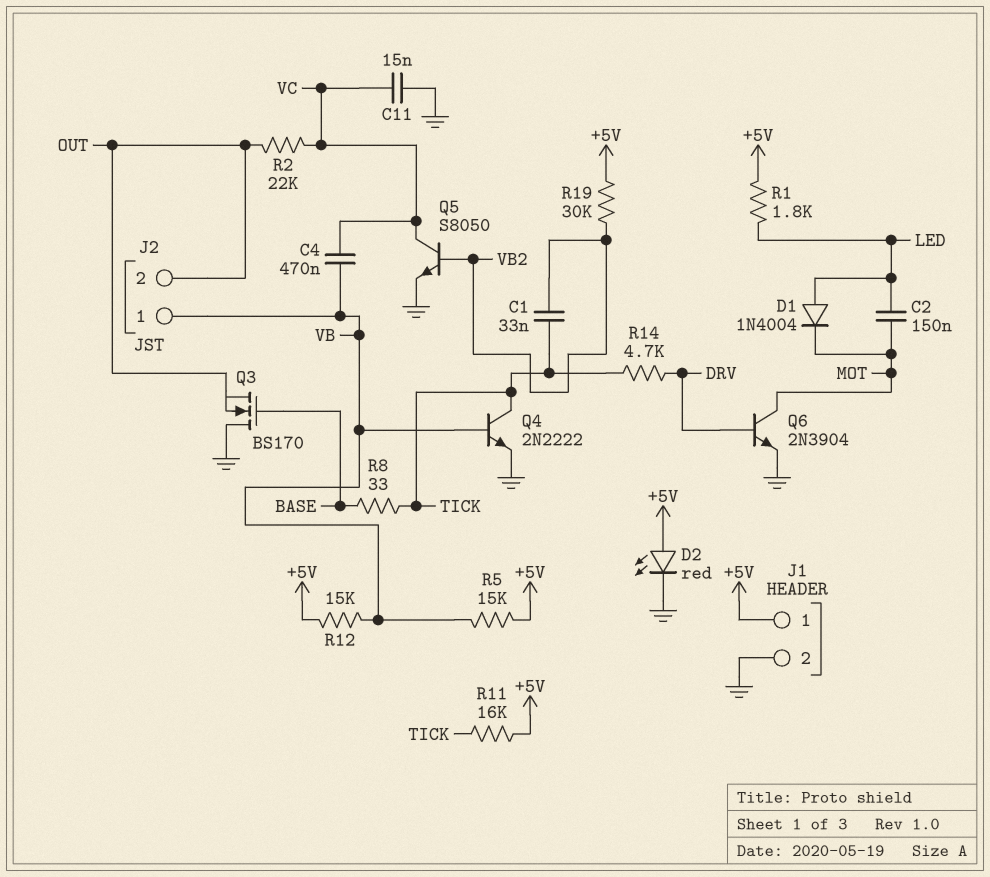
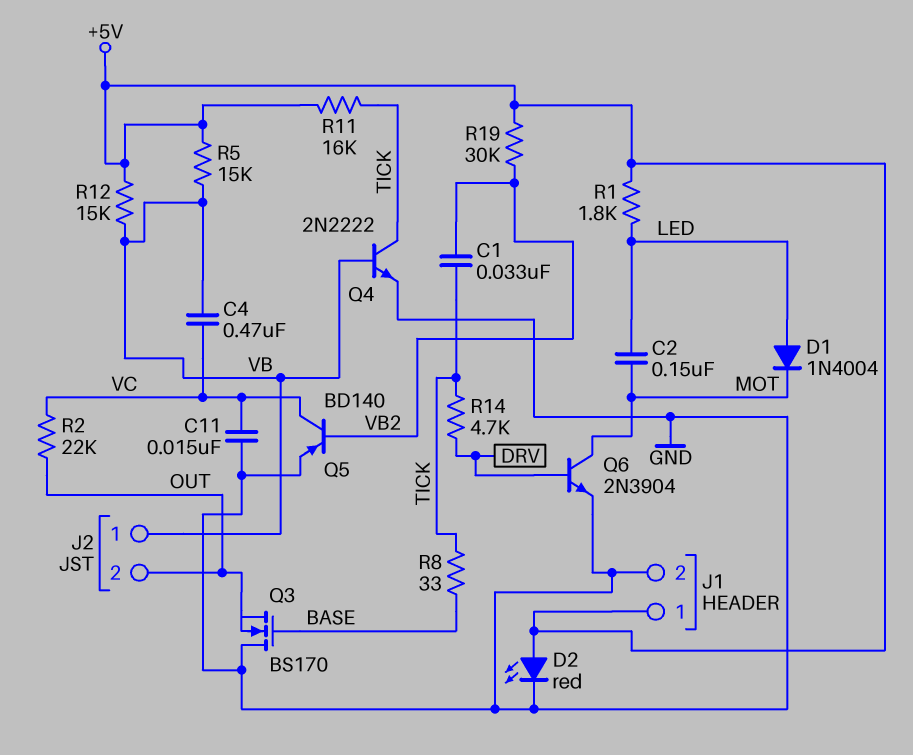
Q5: NPN S8050 (B VB2, C VC, E GND) -> PNP BD140 (B VB2, C VC, E GND)

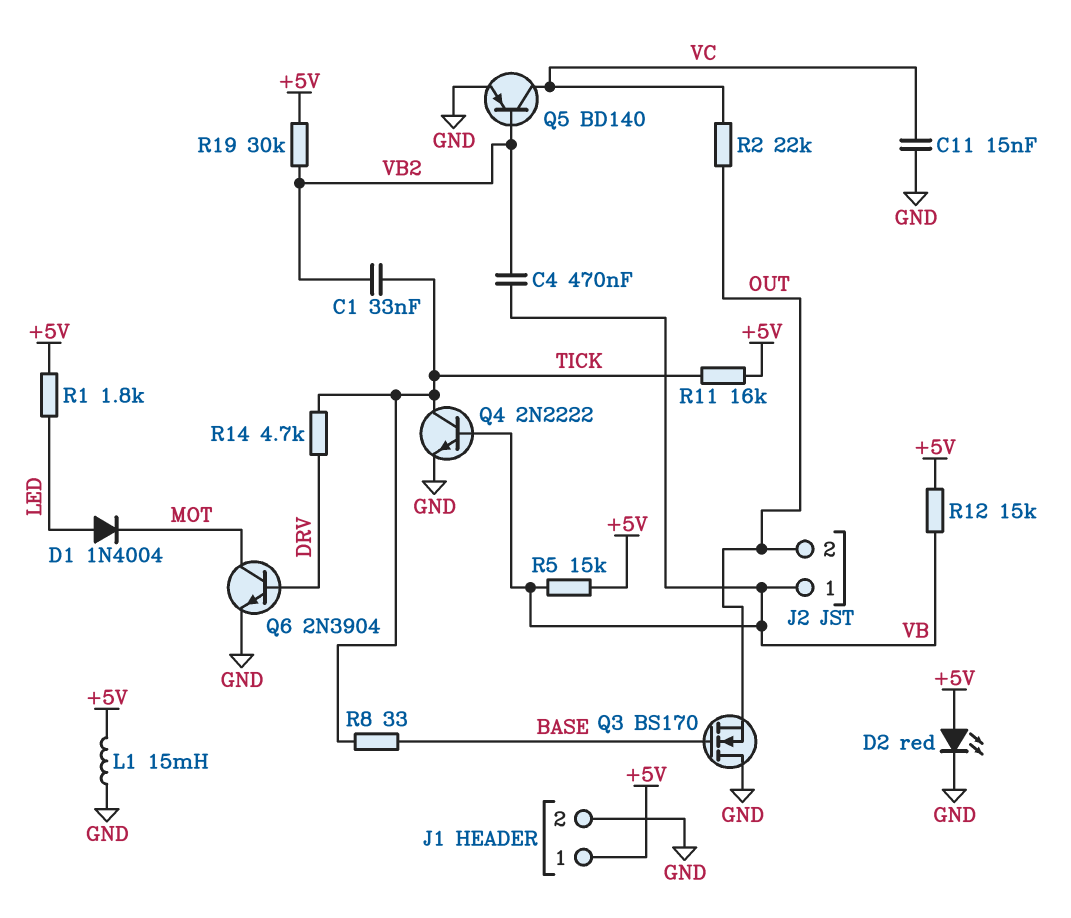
C2: 150nF (LED, MOT) -> none
C4: 470nF (VB, VC) -> 470nF (VB, VB2)
L1: none -> 15mH (+5V, GND)

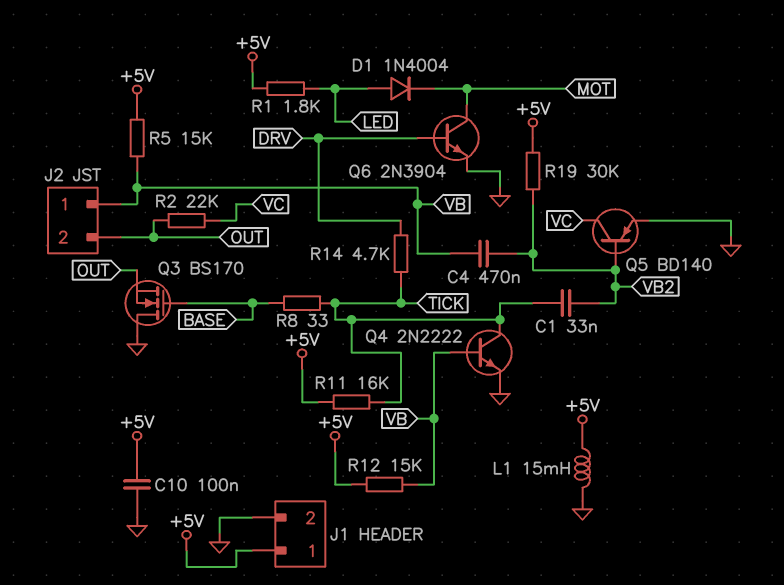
C10: none -> 100nF (+5V, GND)
C11: 15nF (GND, VC) -> none
D2: LED red (A +5V, K GND) -> none

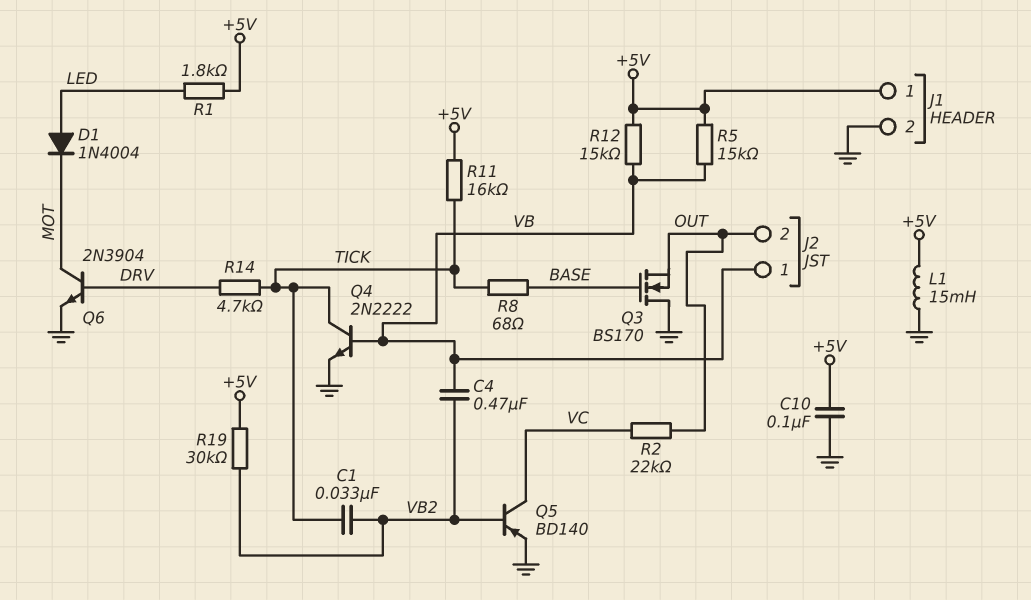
R8: 33 (BASE, TICK) -> 68 (BASE, TICK)

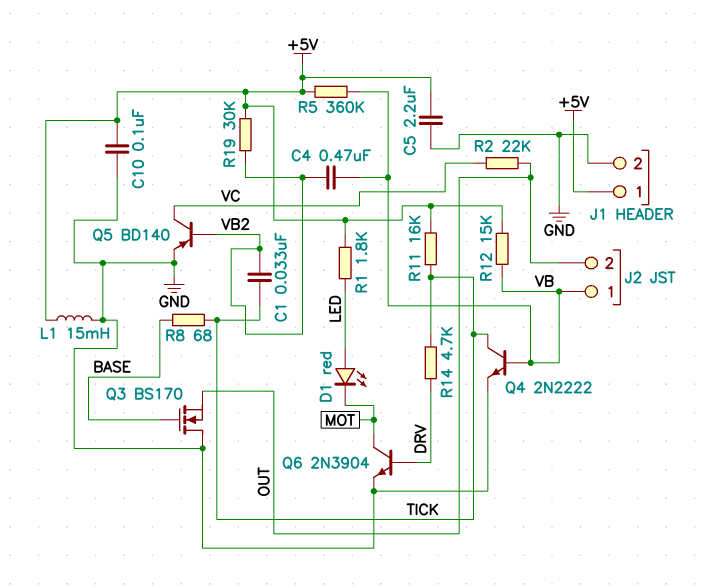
C5: none -> 2.2uF (+5V, GND)
D1: diode 1N4004 (A LED, K MOT) -> LED red (A LED, K MOT)
R5: 15k (+5V, VB) -> 360k (+5V, VB)

